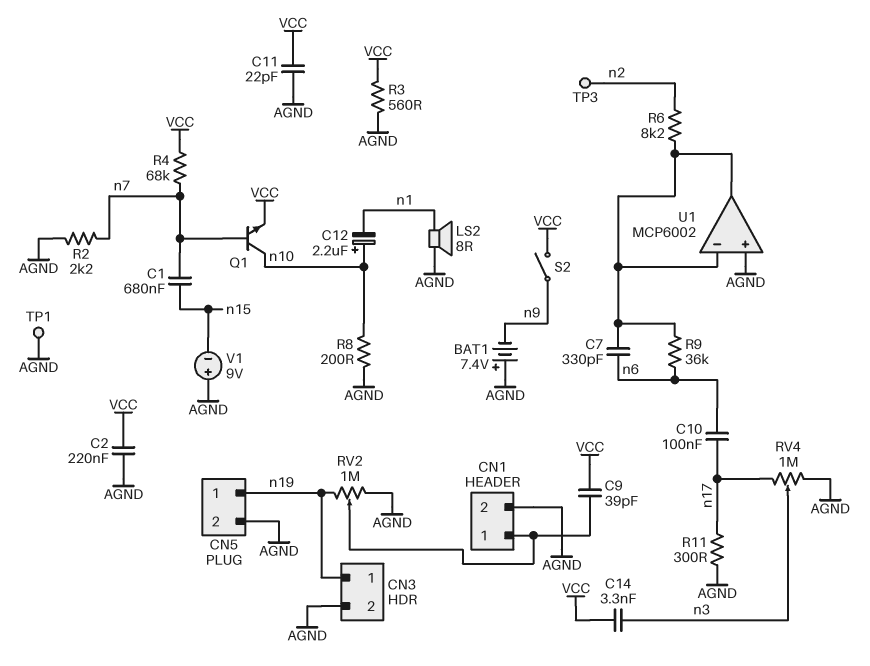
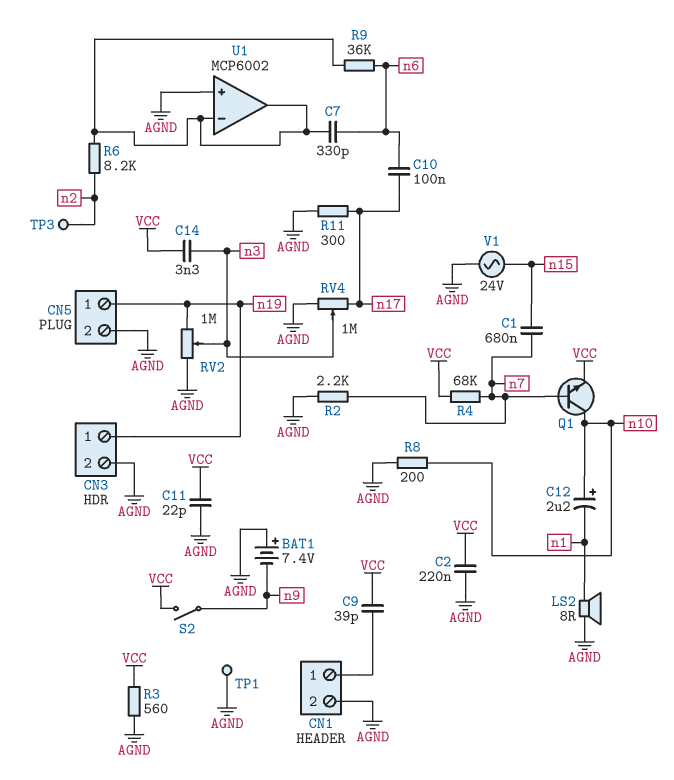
RV2: 1M (AGND, n19, wiper CN1/1) -> 1M (AGND, n19, wiper n3)
V1: 9V (plus AGND, minus n15) -> AC 24V (AGND, n15)

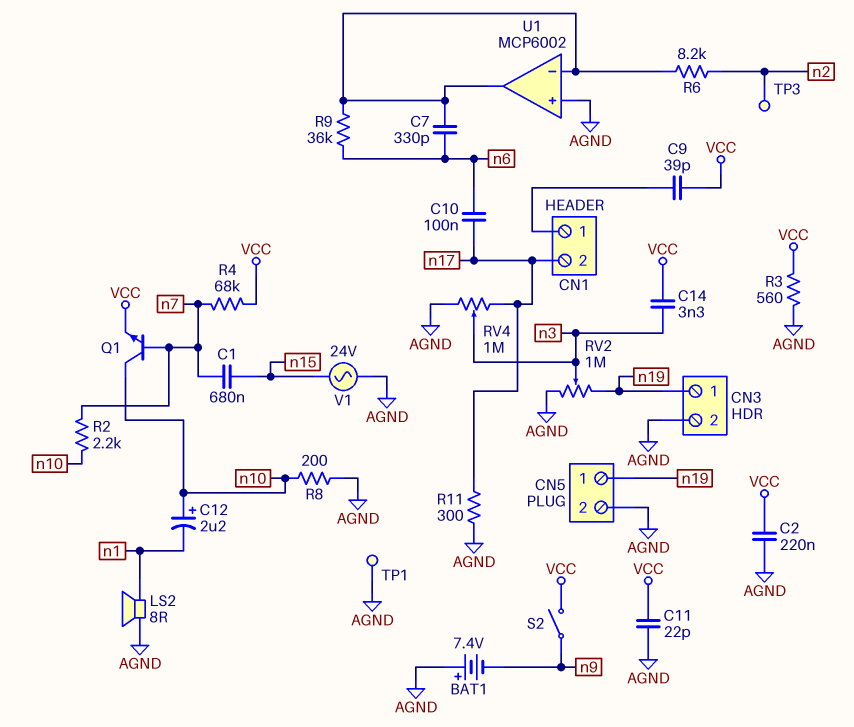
CN1 pin 2: AGND -> n17
R2: 2.2k (AGND, n7) -> 2.2k (n7, n10)

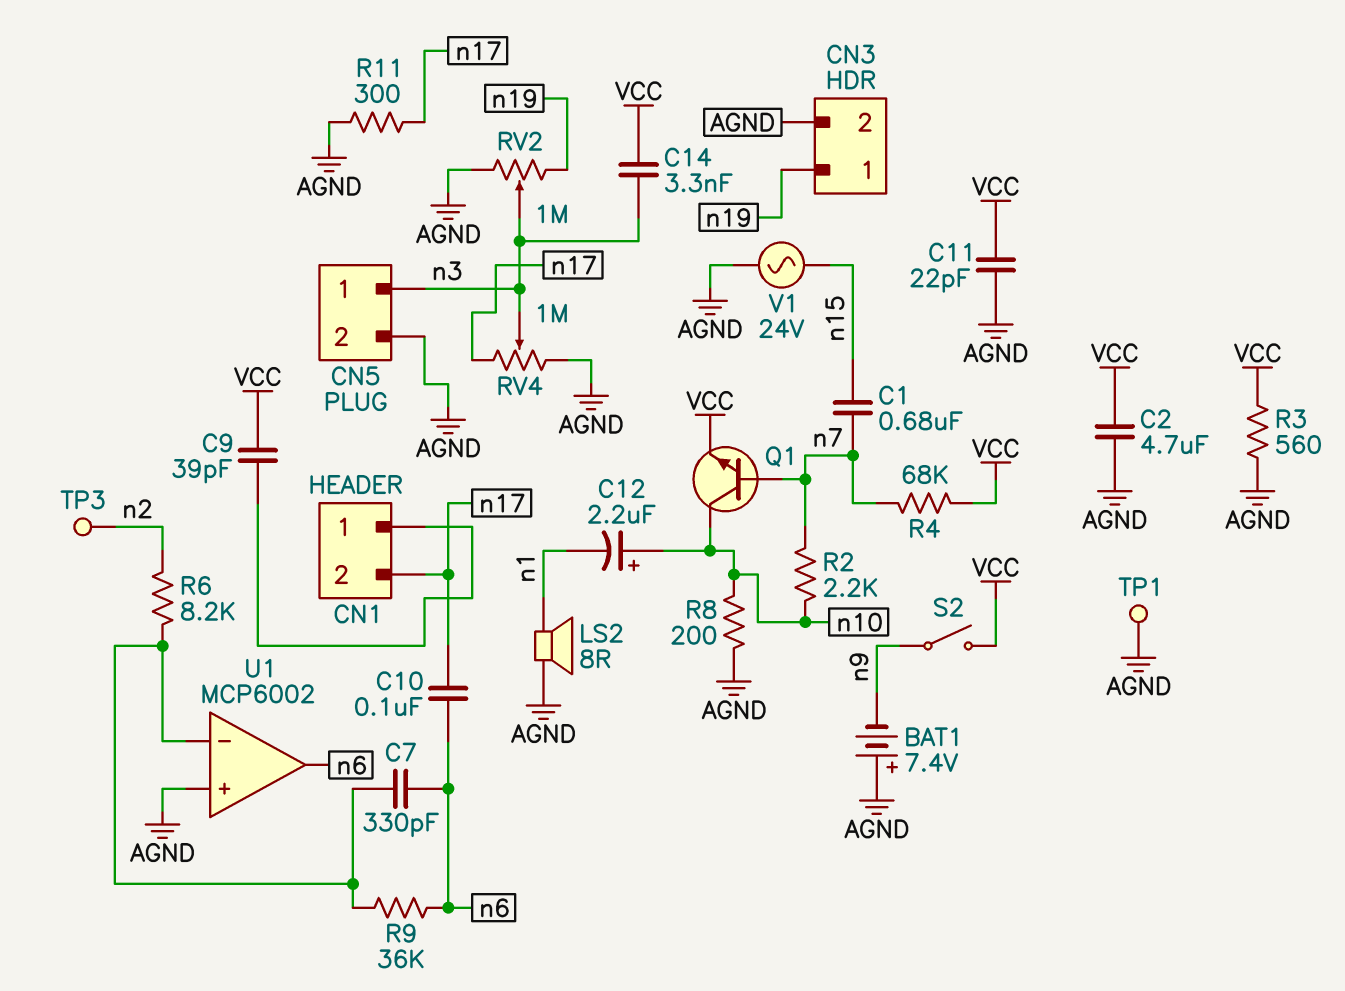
C2: 220nF (AGND, VCC) -> 4.7uF (AGND, VCC)
CN5 pin 1: n19 -> n3
U1 pin out: U1/in- -> n6

